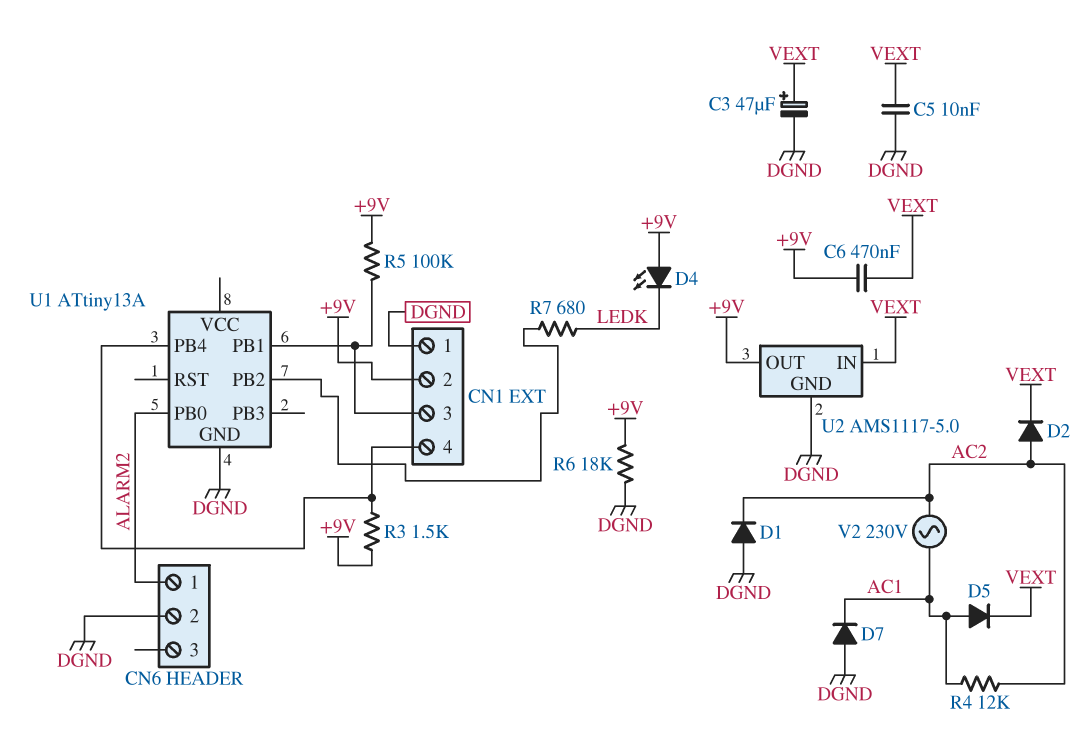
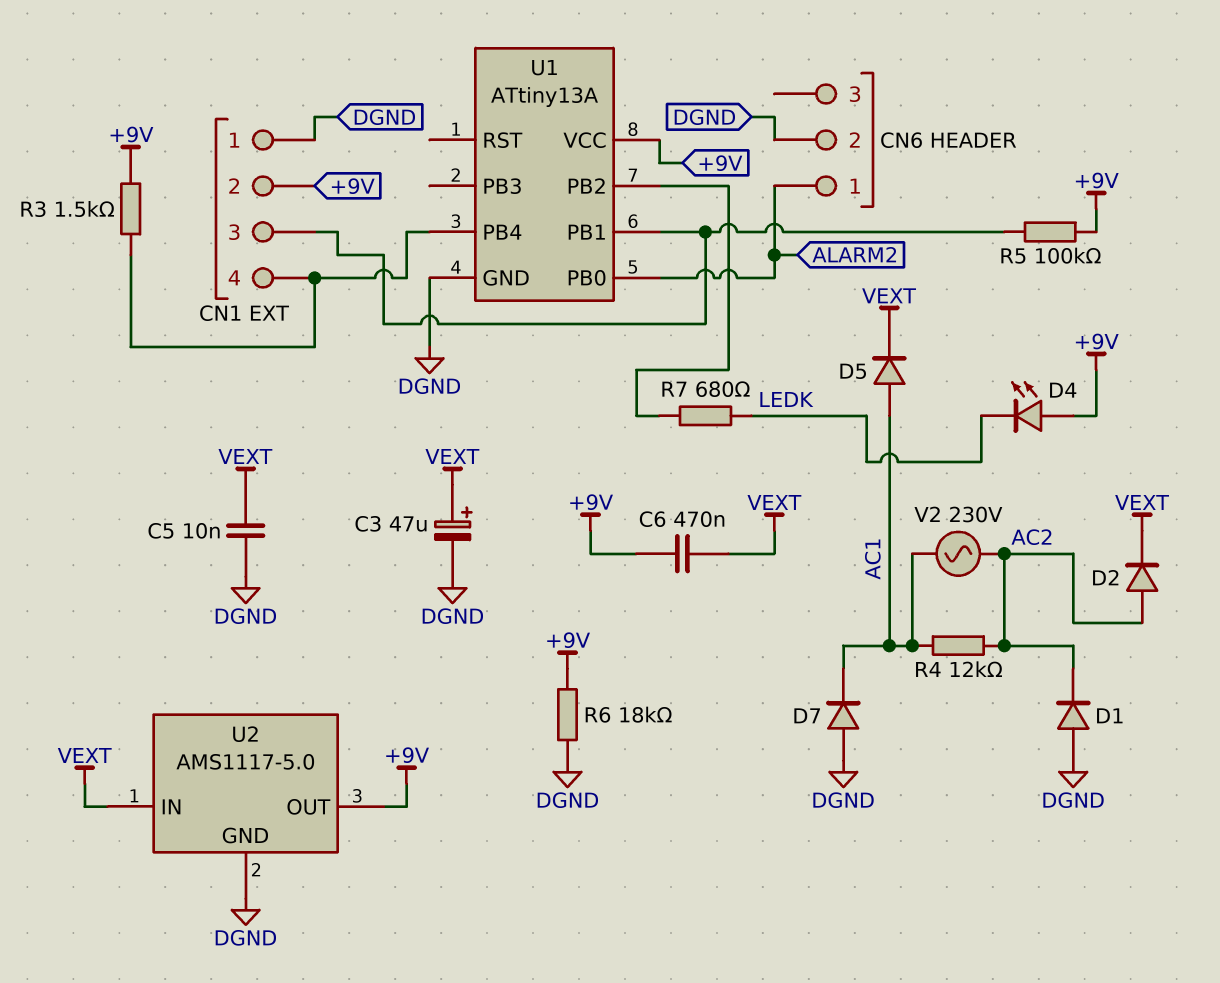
U1 pin VCC: none -> +9V

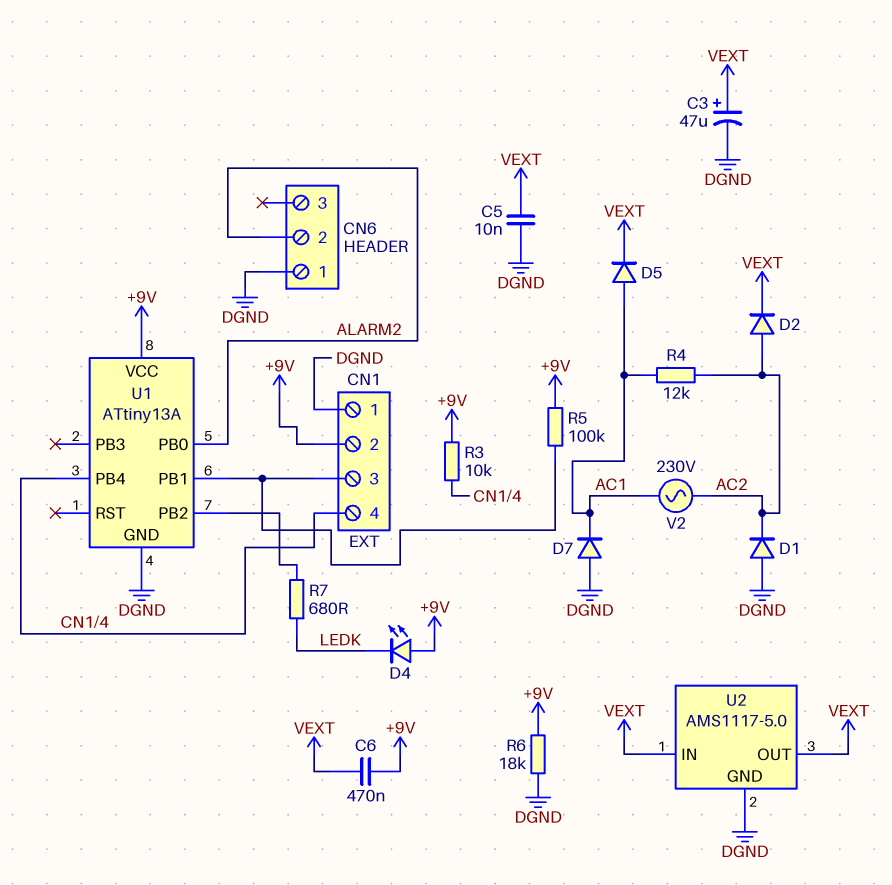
CN6 pin 1: ALARM2 -> DGND
CN6 pin 2: DGND -> ALARM2
R3: 1.5k (+9V, CN1/4) -> 10k (+9V, CN1/4)
U2 pin OUT: +9V -> VEXT

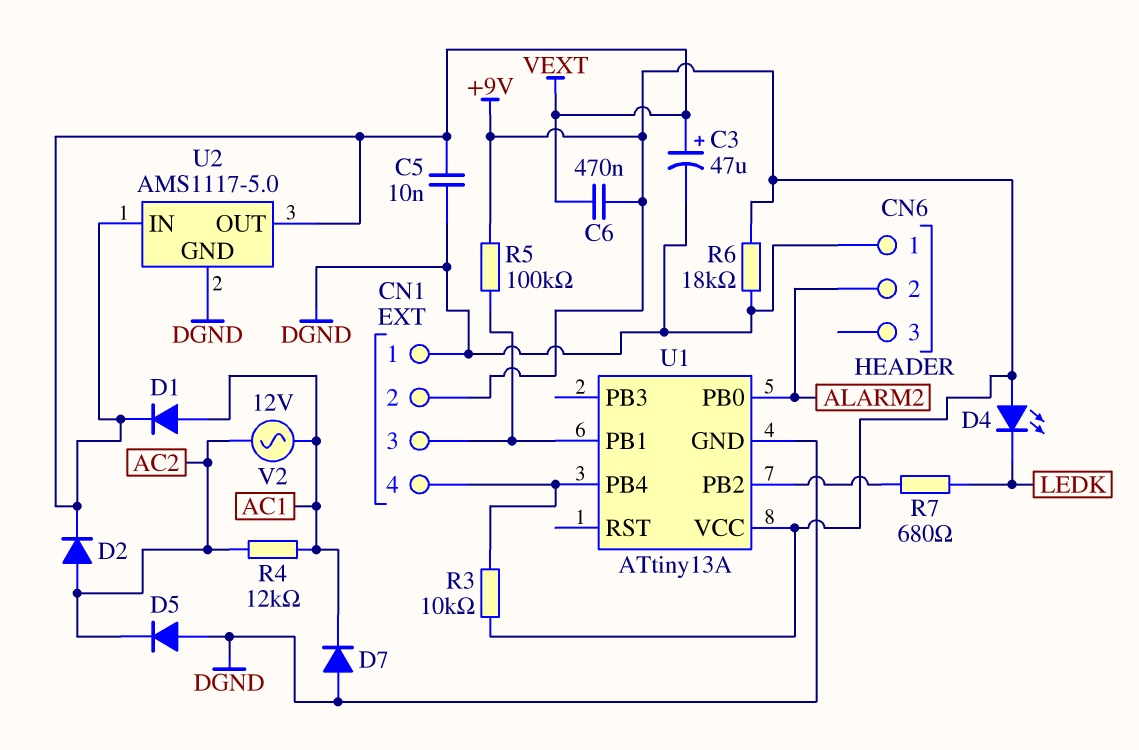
D1: diode (A DGND, K AC2) -> diode (A AC1, K VEXT)
D5: diode (A AC1, K VEXT) -> diode (A DGND, K AC2)
V2: AC 230V (AC1, AC2) -> AC 12V (AC1, AC2)

